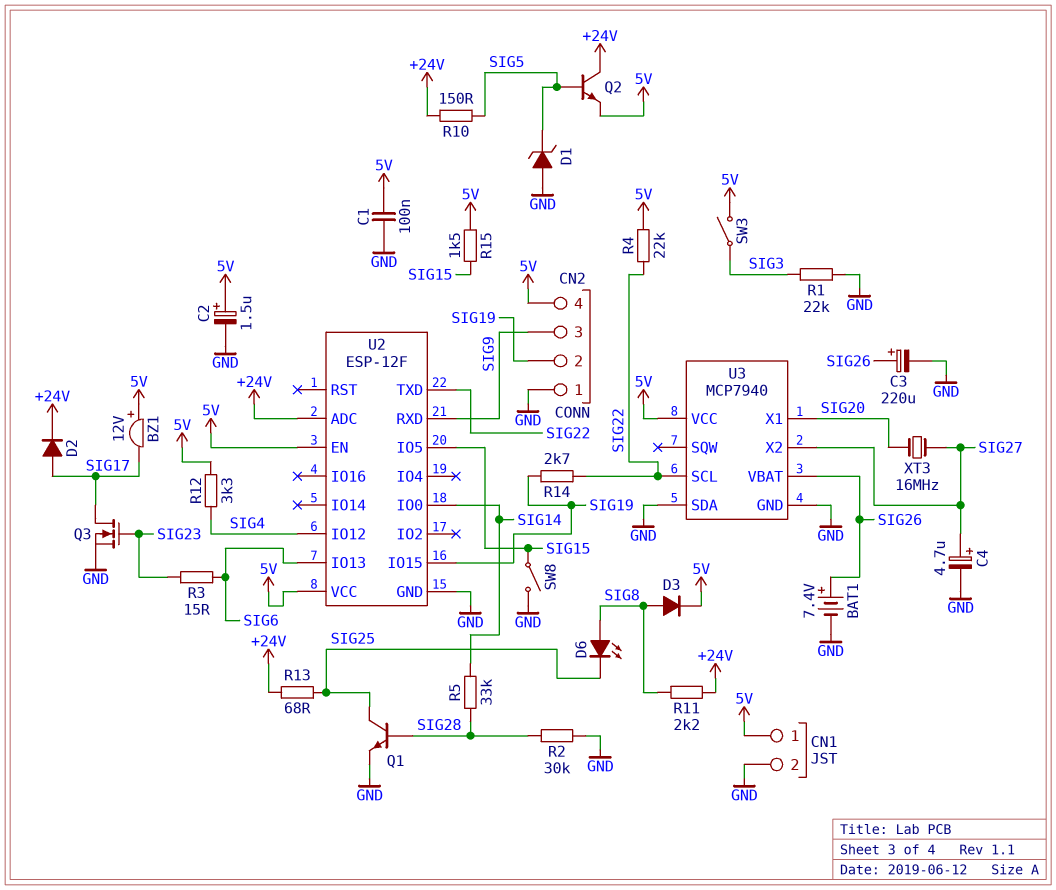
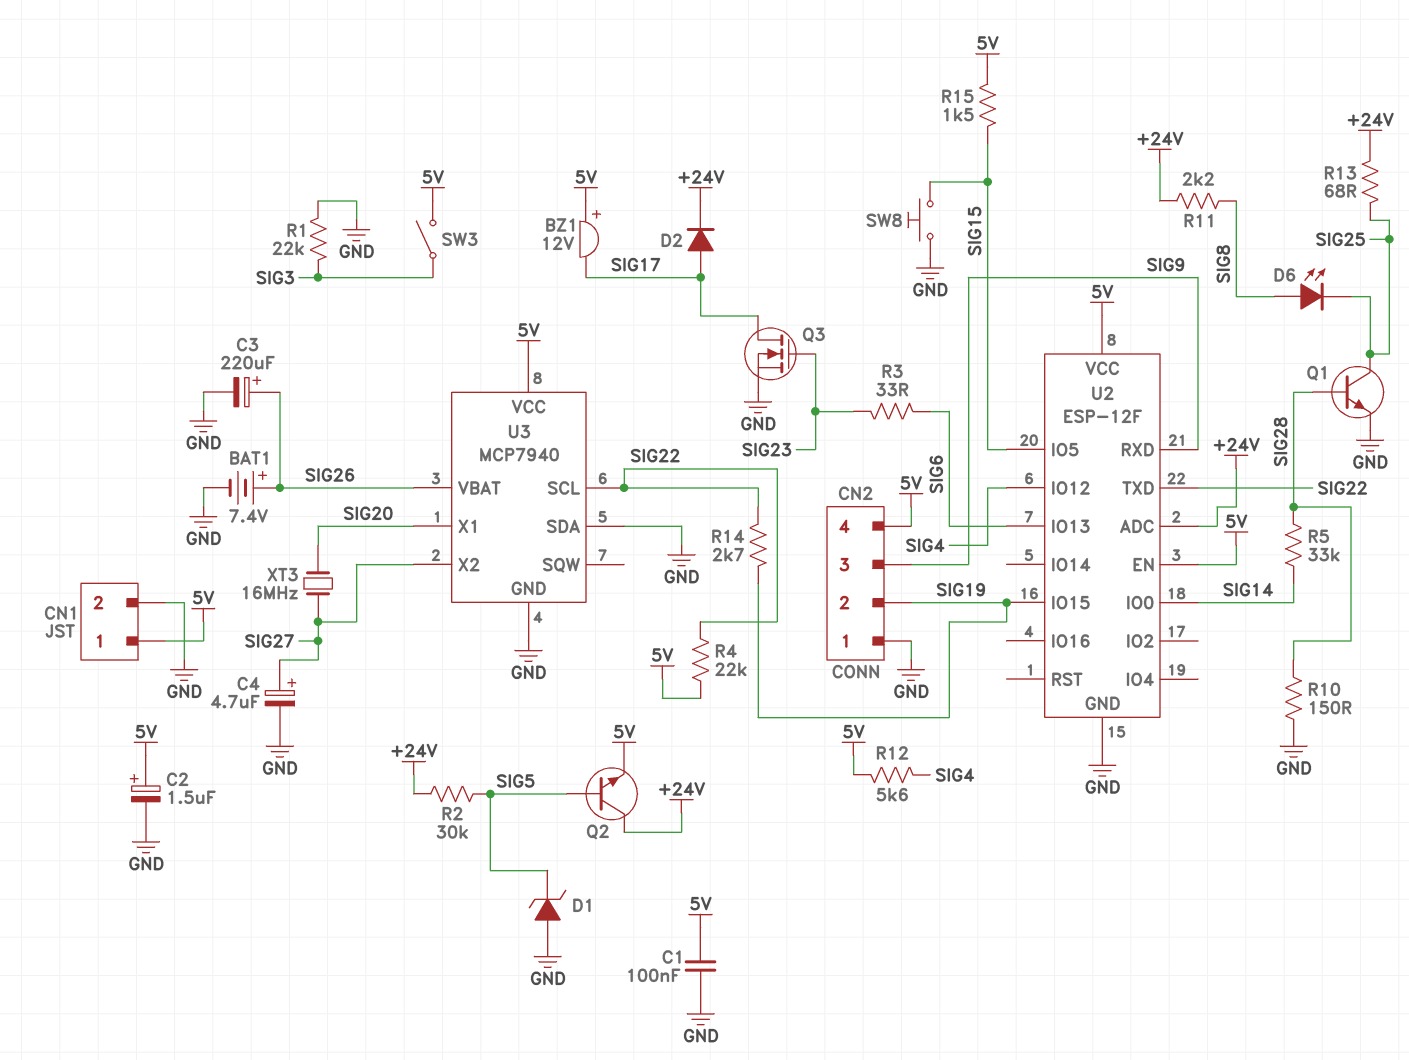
D3: diode (A SIG8, K 5V) -> none
R2: 30k (GND, SIG28) -> 30k (+24V, SIG5)
R3: 15 (SIG6, SIG23) -> 33 (SIG6, SIG23)
R10: 150 (+24V, SIG5) -> 150 (GND, SIG28)
R12: 3.3k (5V, SIG4) -> 5.6k (5V, SIG4)
SW8: switch (GND, SIG15) -> button (GND, SIG15)

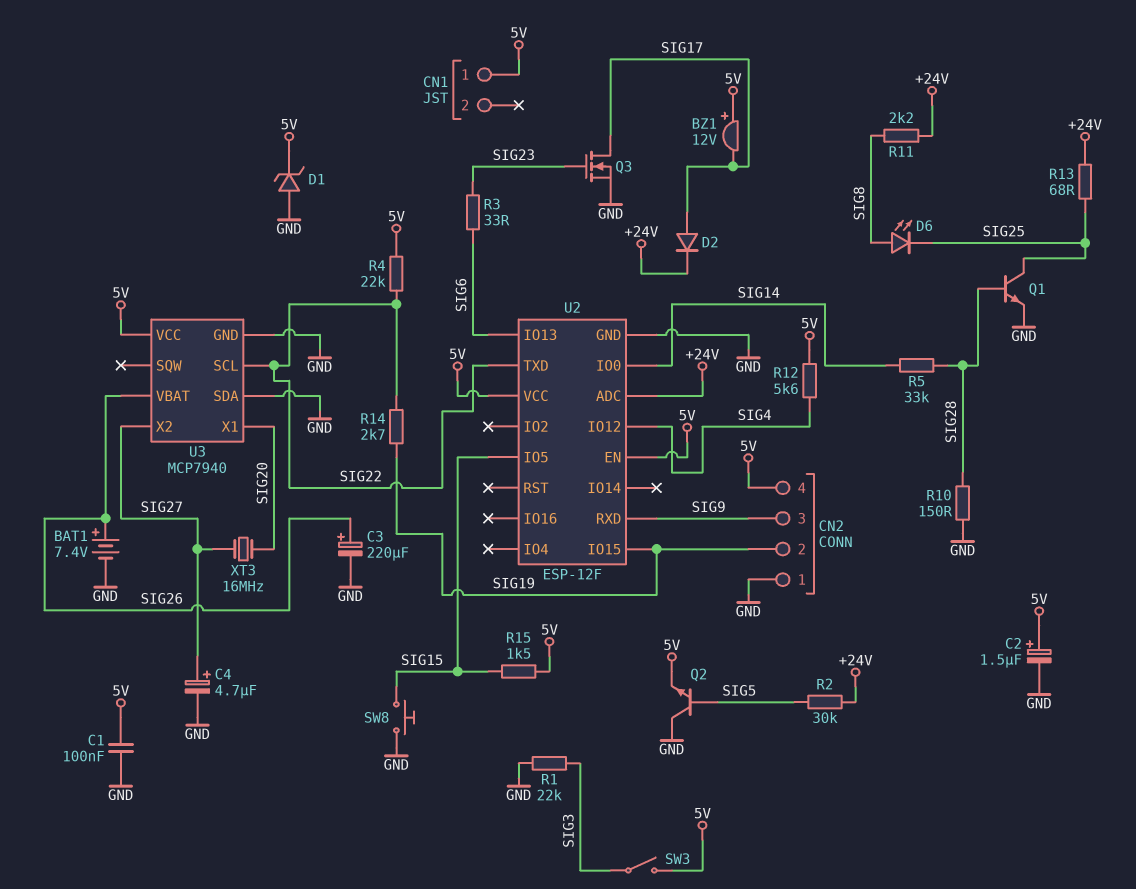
CN1 pin 2: GND -> none
D1: zener (A GND, K SIG5) -> zener (A GND, K 5V)
Q2: NPN (B SIG5, C +24V, E 5V) -> NPN (B SIG5, C GND, E 5V)

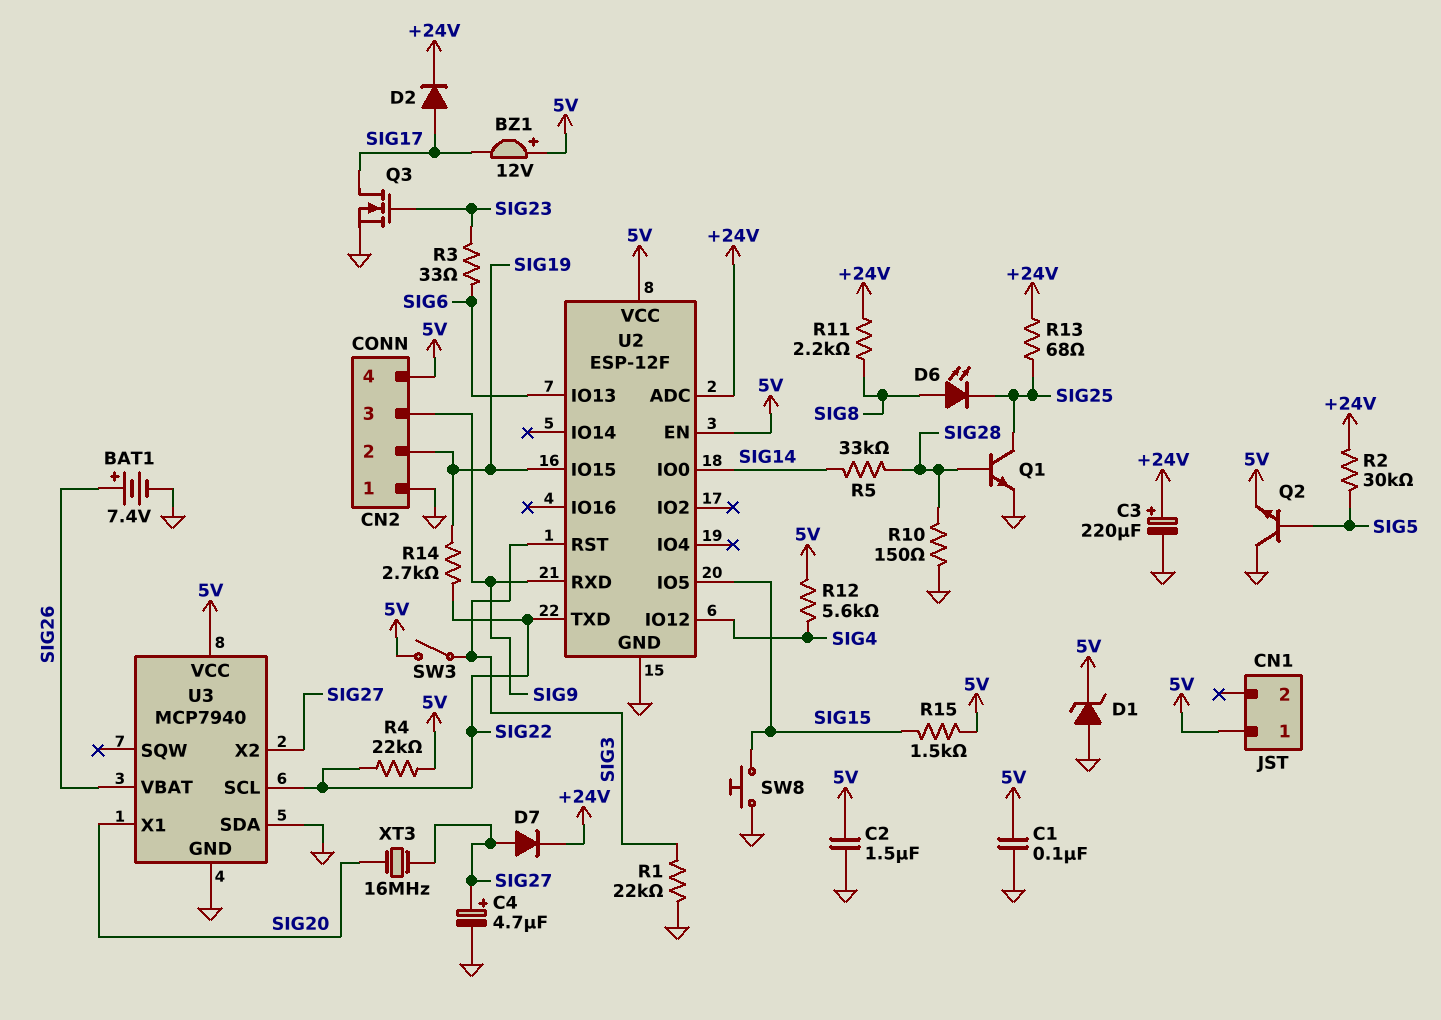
C2: 1.5uF (plus 5V, minus GND) -> 1.5uF (5V, GND)
C3: 220uF (plus SIG26, minus GND) -> 220uF (plus +24V, minus GND)
D7: none -> diode (A SIG27, K +24V)
U2 pin RST: none -> SIG3

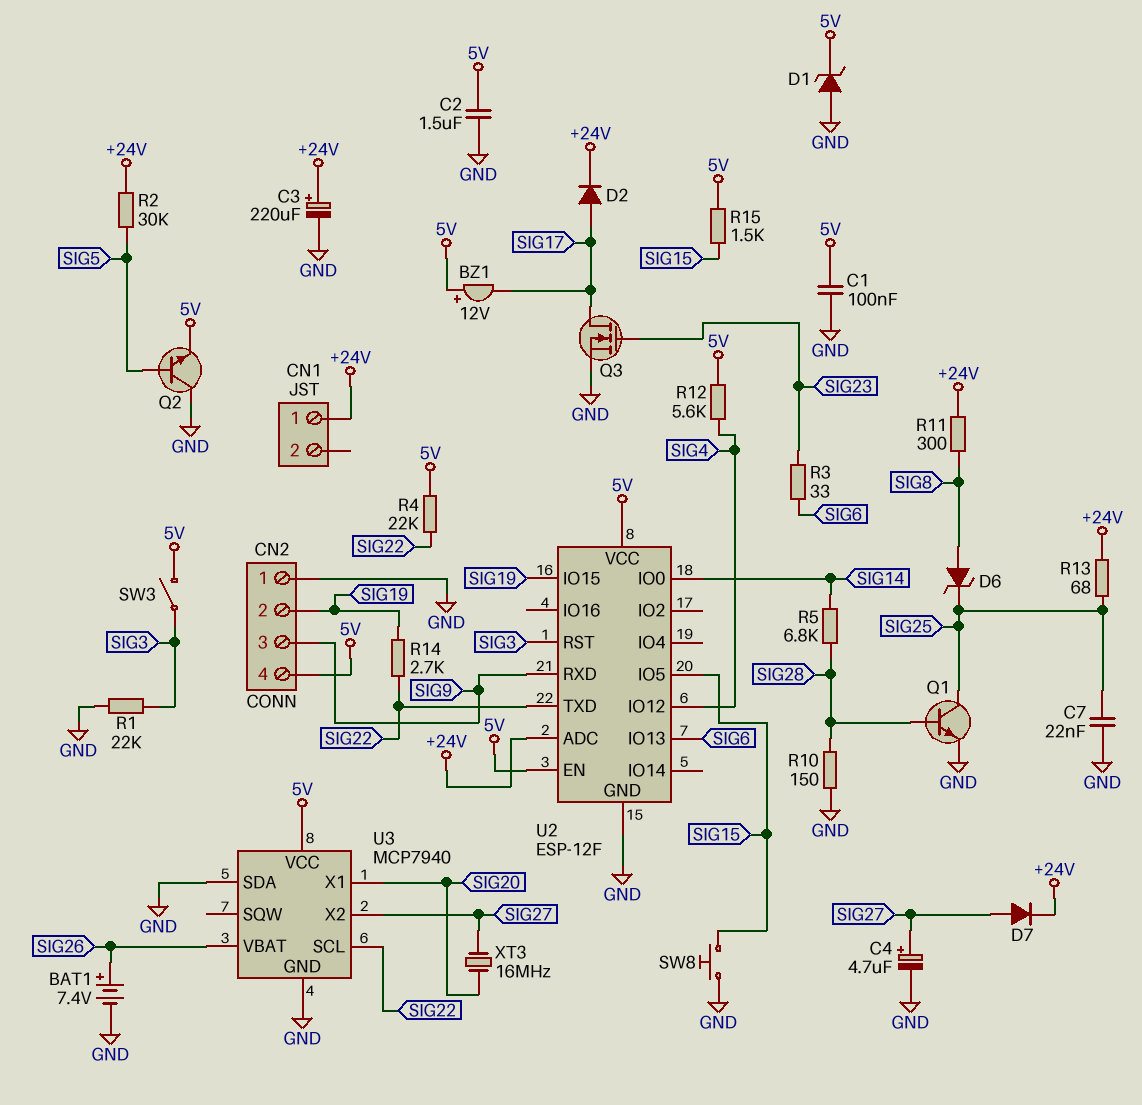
C7: none -> 22nF (GND, SIG25)
CN1 pin 1: 5V -> +24V
D6: LED (A SIG8, K SIG25) -> zener (A SIG8, K SIG25)
R5: 33k (SIG14, SIG28) -> 6.8k (SIG14, SIG28)
R11: 2.2k (+24V, SIG8) -> 300 (+24V, SIG8)

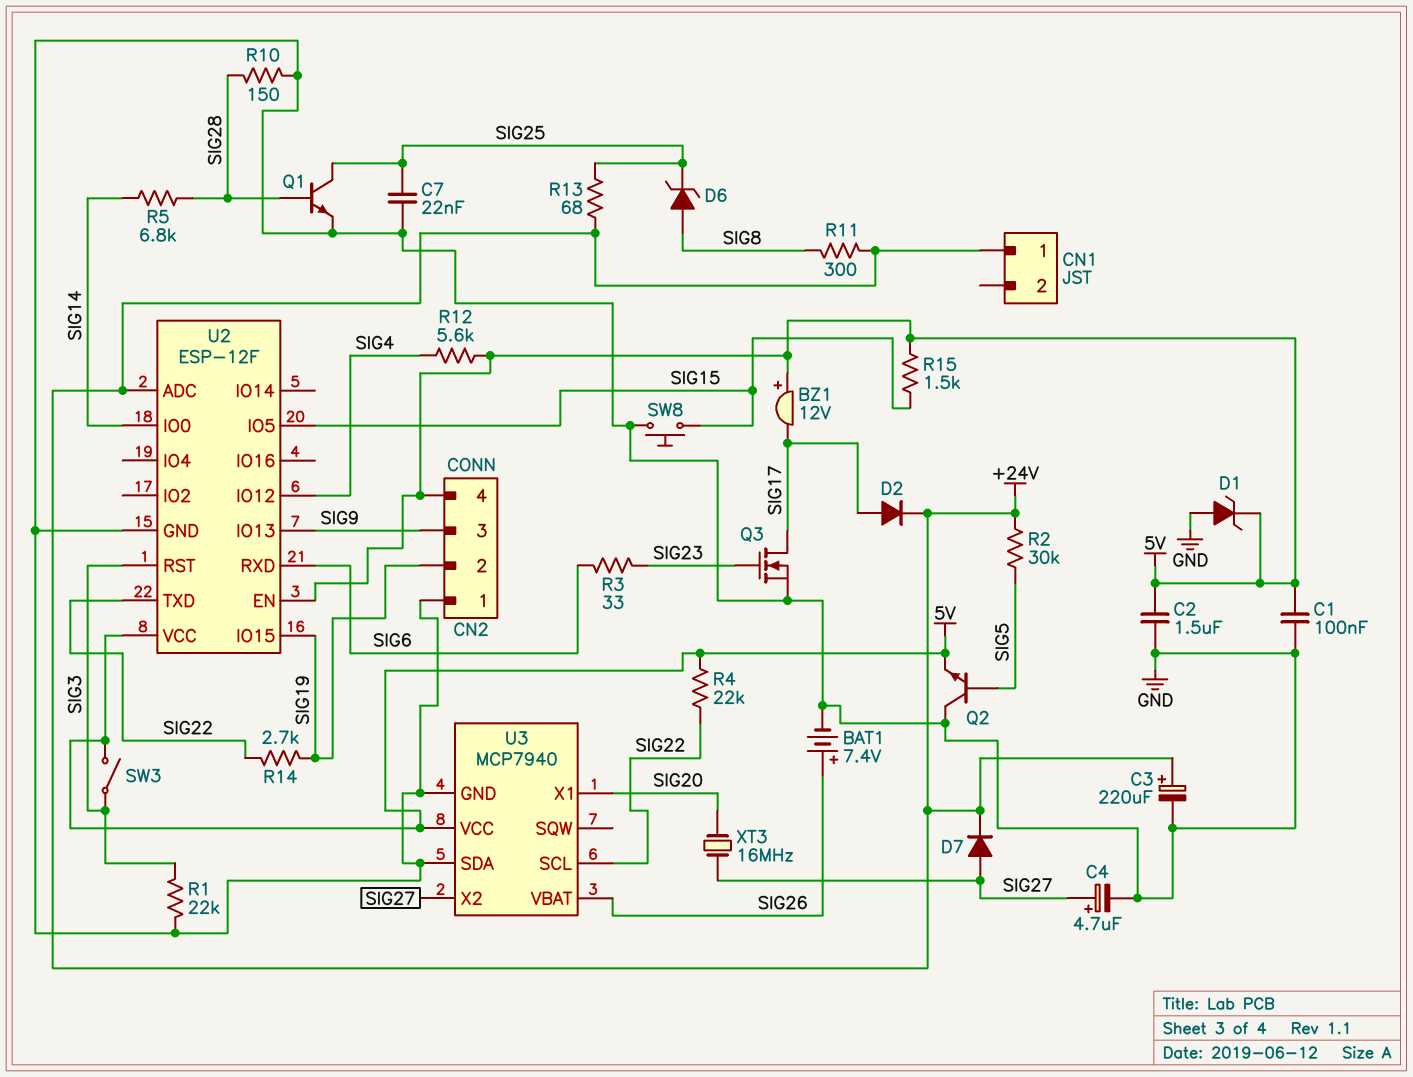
U2 pin IO13: SIG6 -> SIG9
U2 pin RXD: SIG9 -> SIG6

